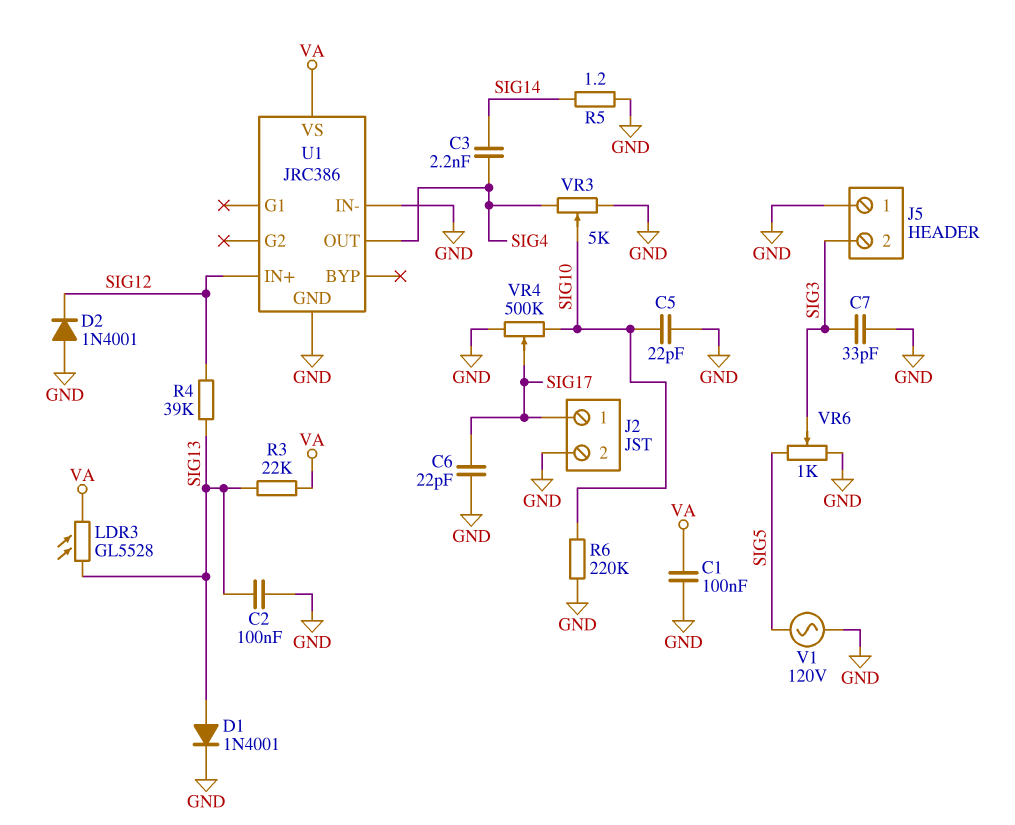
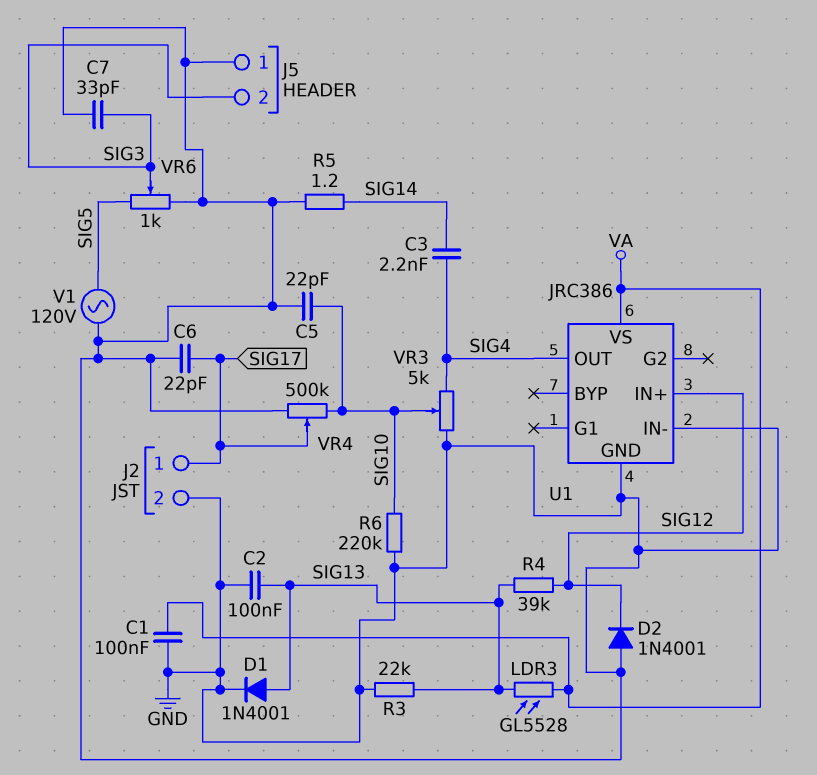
R3: 22k (SIG13, VA) -> 22k (GND, SIG13)

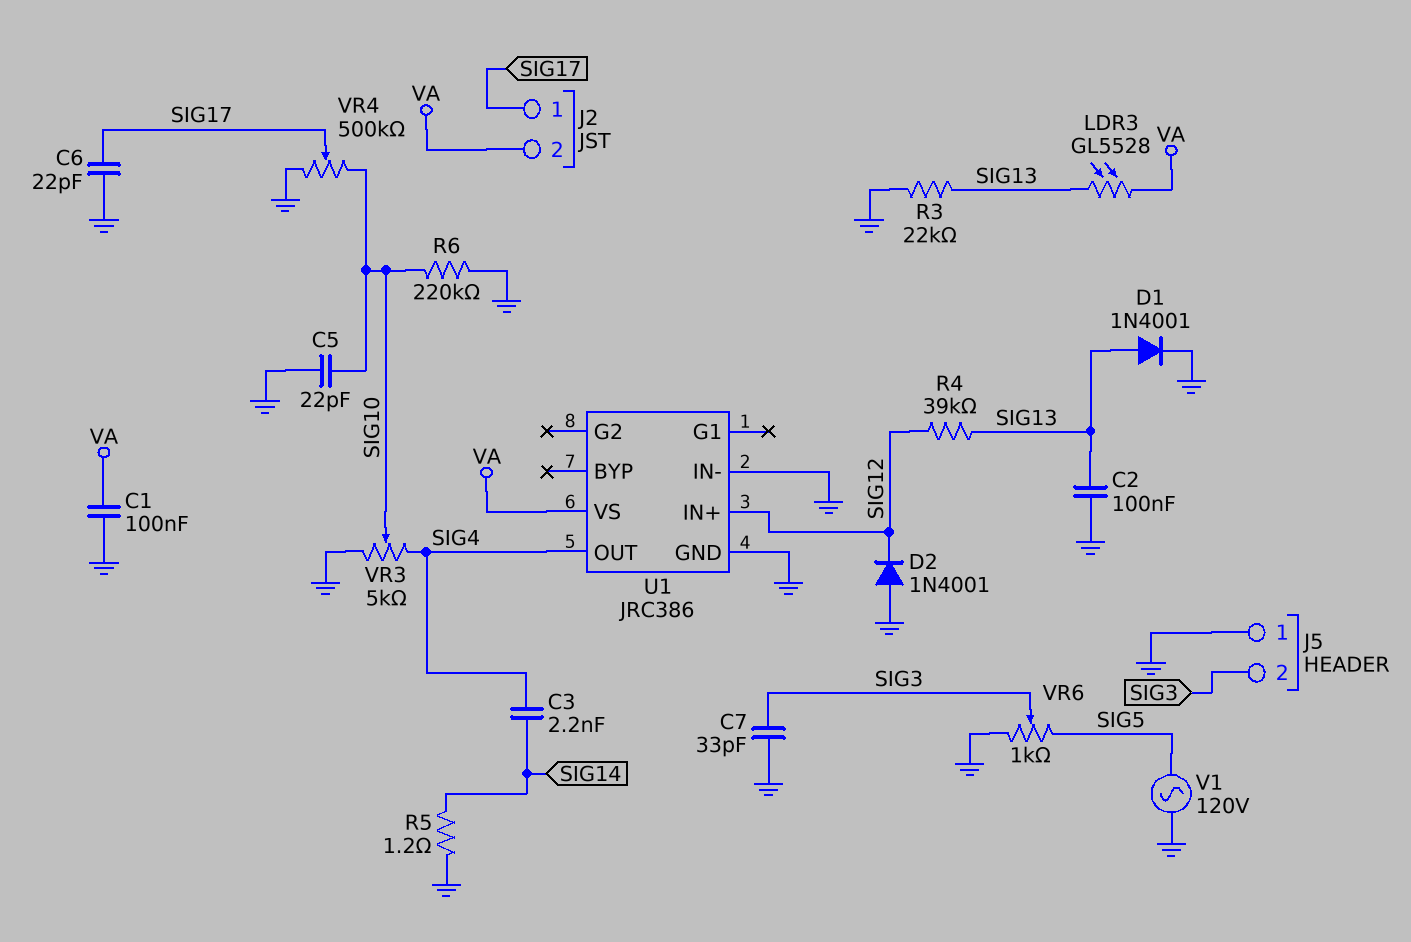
J2 pin 2: GND -> VA

